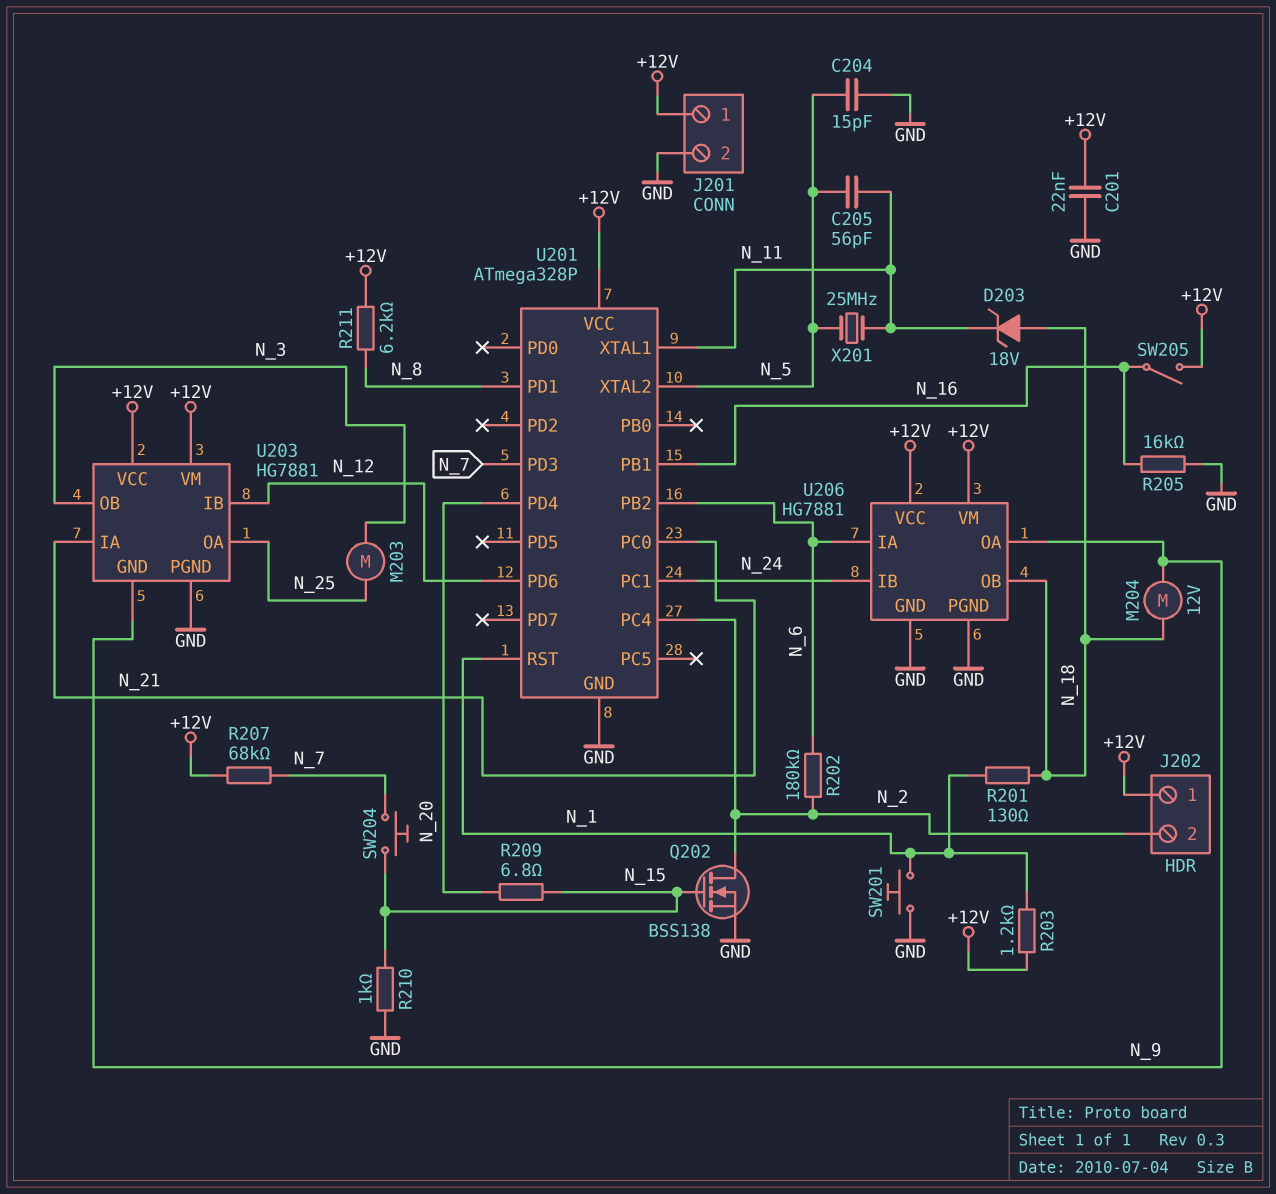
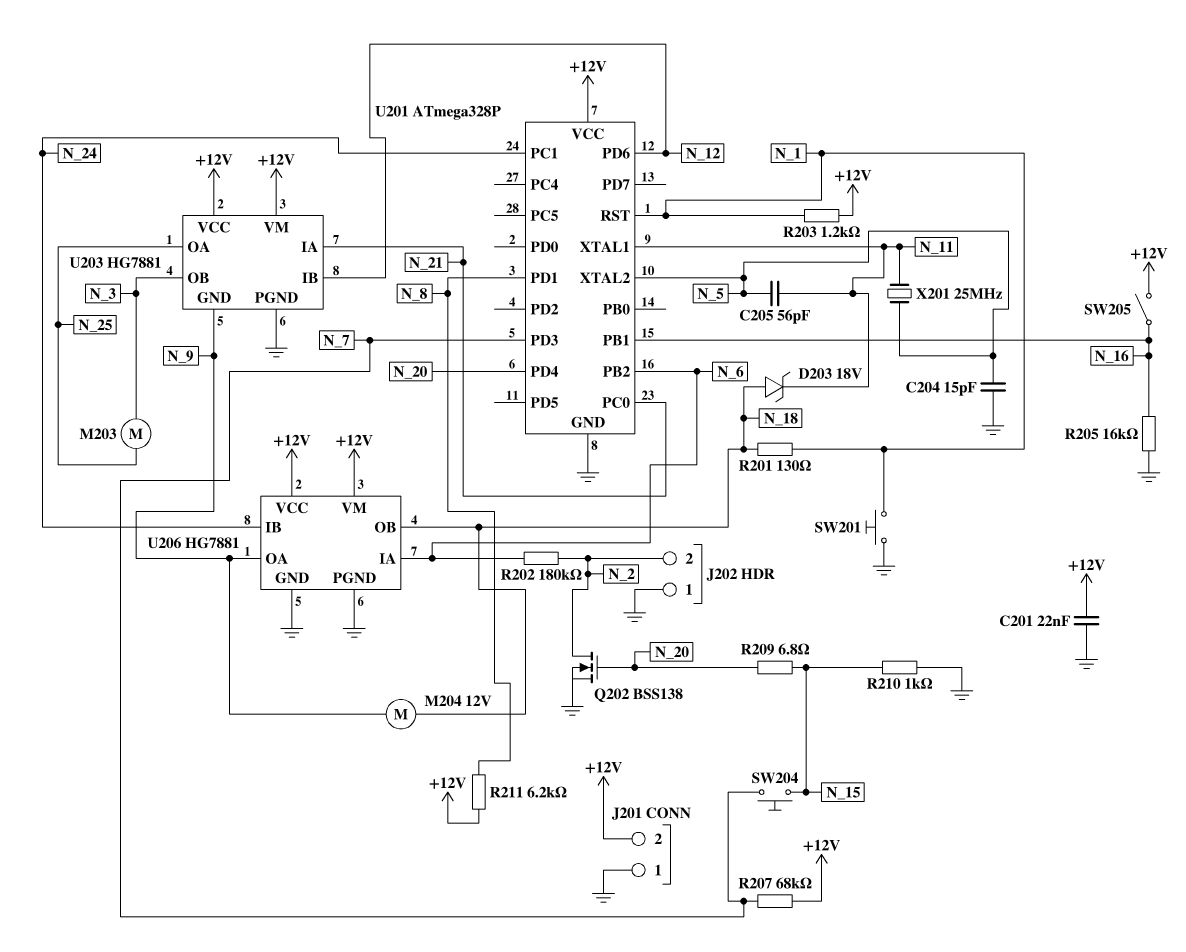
J201 pin 1: +12V -> GND
J201 pin 2: GND -> +12V
J202 pin 1: +12V -> GND
Q202: NMOS BSS138 (G N_15, D N_2, S GND) -> NMOS BSS138 (G N_20, D N_2, S GND)
U201 pin PC4: N_2 -> none

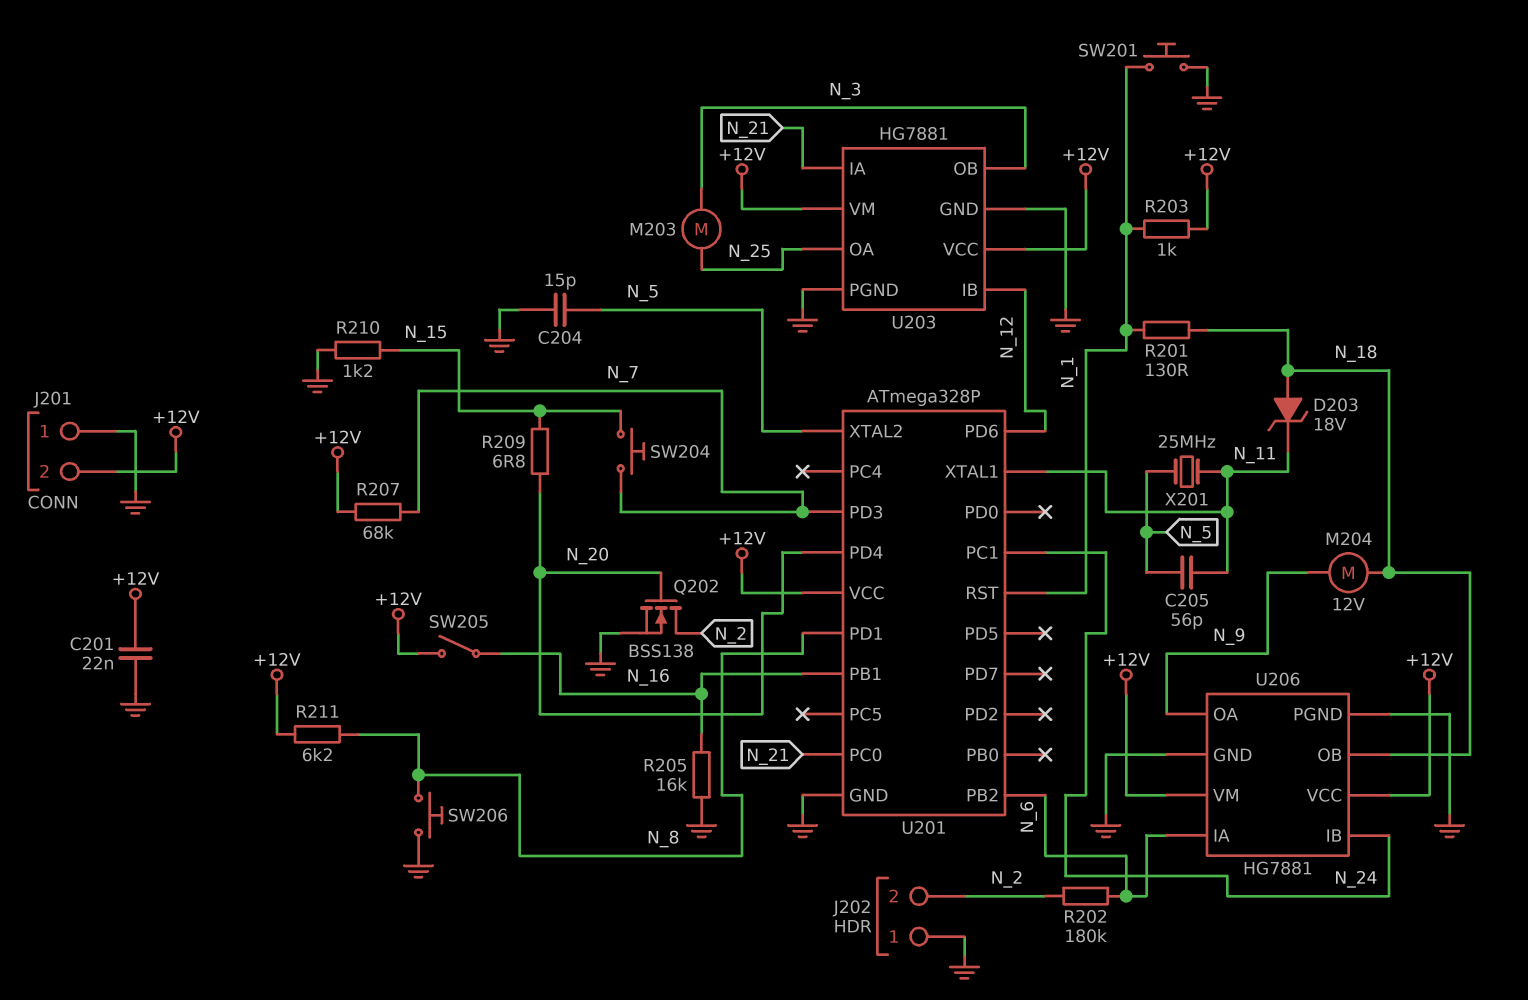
R203: 1.2k (+12V, N_1) -> 1k (+12V, N_1)
R210: 1k (GND, N_15) -> 1.2k (GND, N_15)
SW206: none -> button (GND, N_8)
U203 pin GND: N_9 -> GND

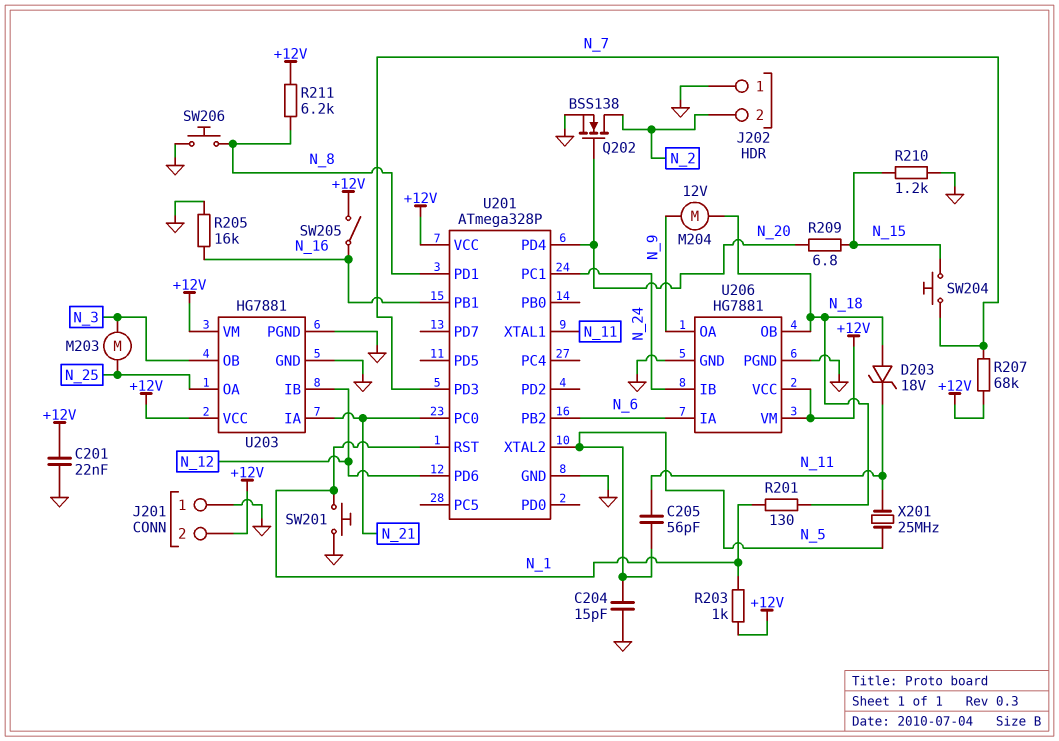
R202: 180k (N_2, N_6) -> none

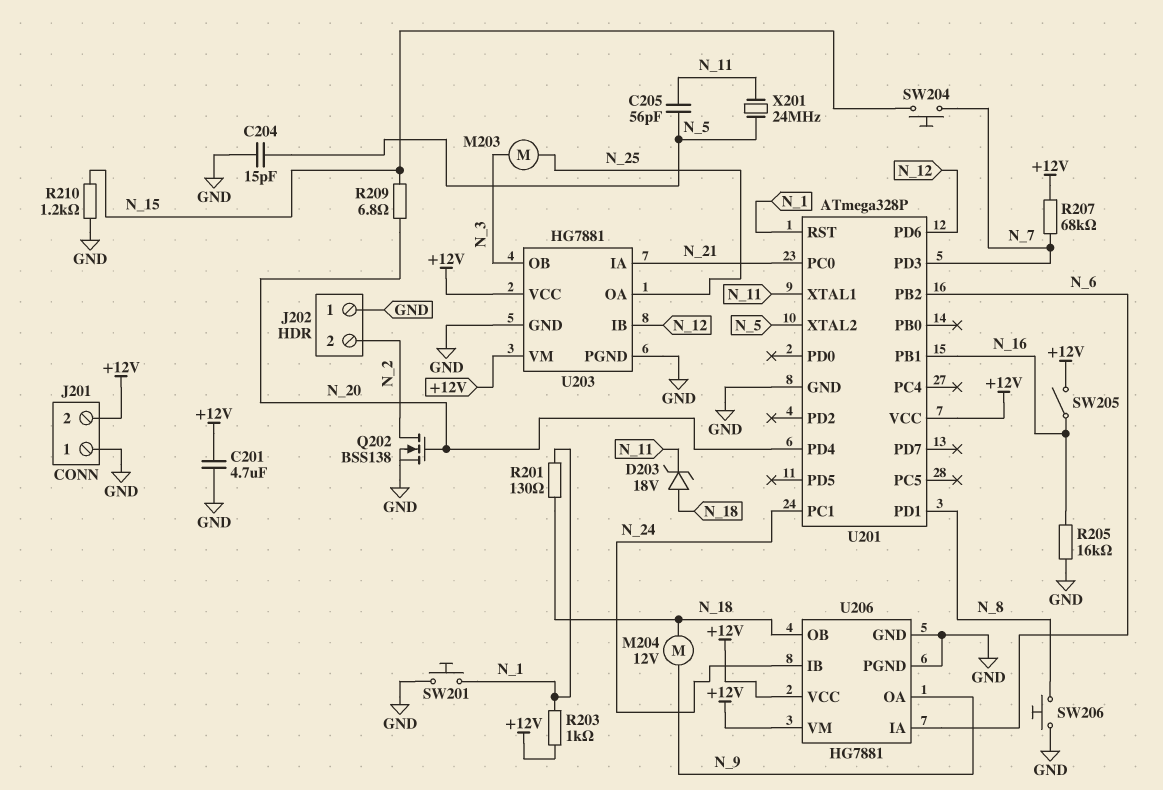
C201: 22nF (+12V, GND) -> 4.7uF (+12V, GND)
R211: 6.2k (+12V, N_8) -> none
X201: 25MHz (N_5, N_11) -> 24MHz (N_5, N_11)

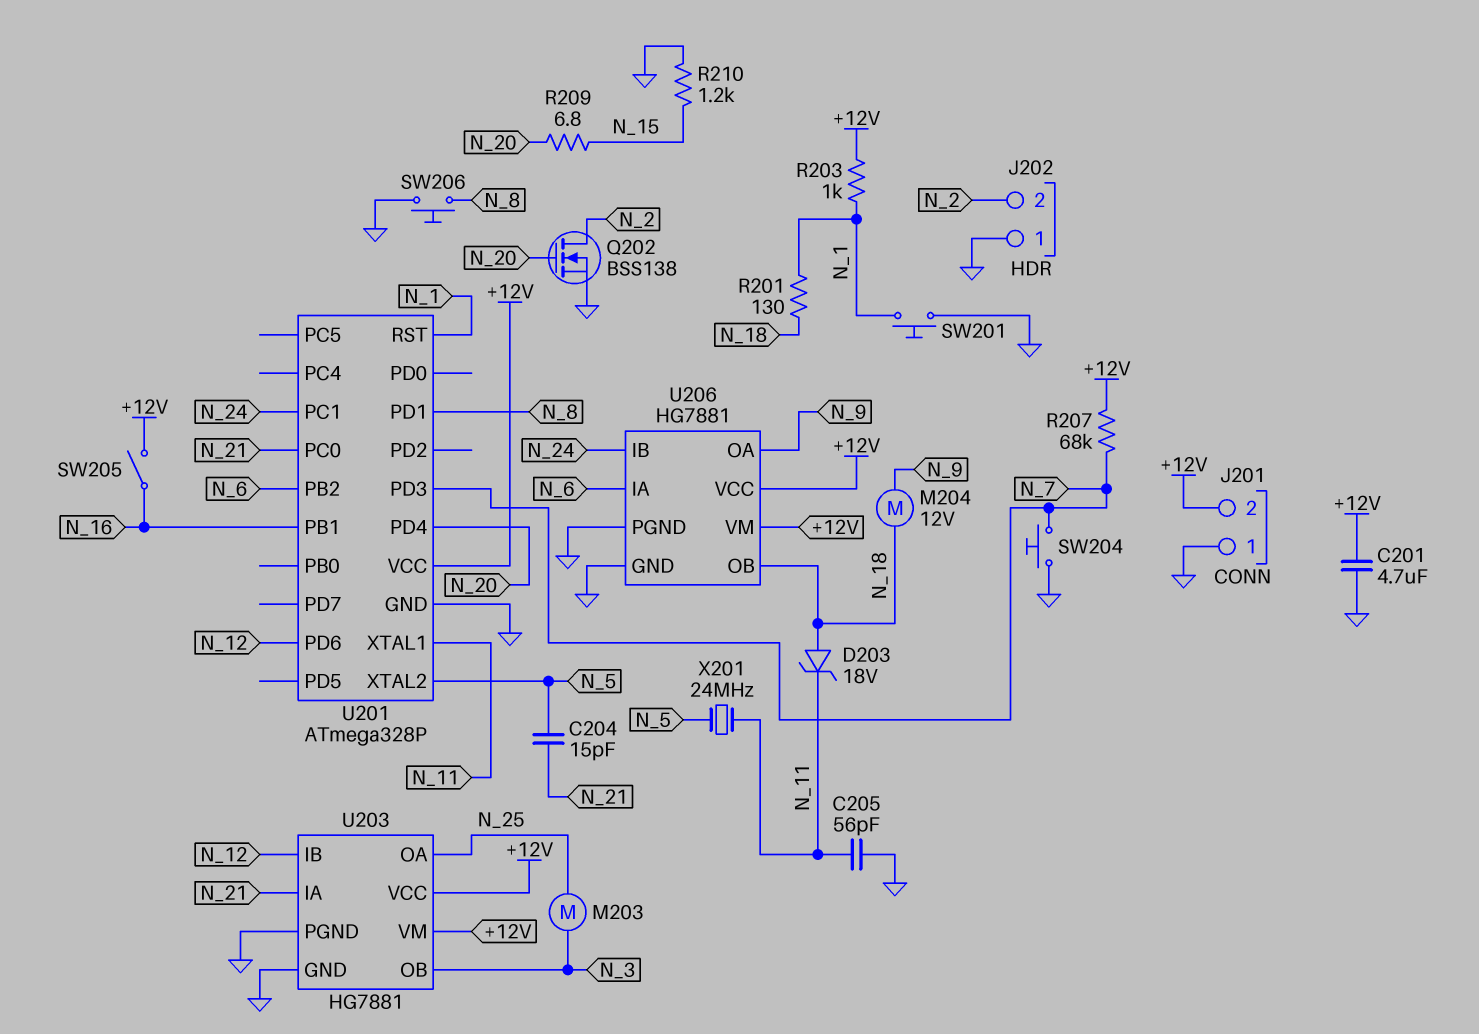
C204: 15pF (GND, N_5) -> 15pF (N_5, N_21)
C205: 56pF (N_5, N_11) -> 56pF (GND, N_11)
R205: 16k (GND, N_16) -> none
SW204: button (N_7, N_15) -> button (GND, N_7)

